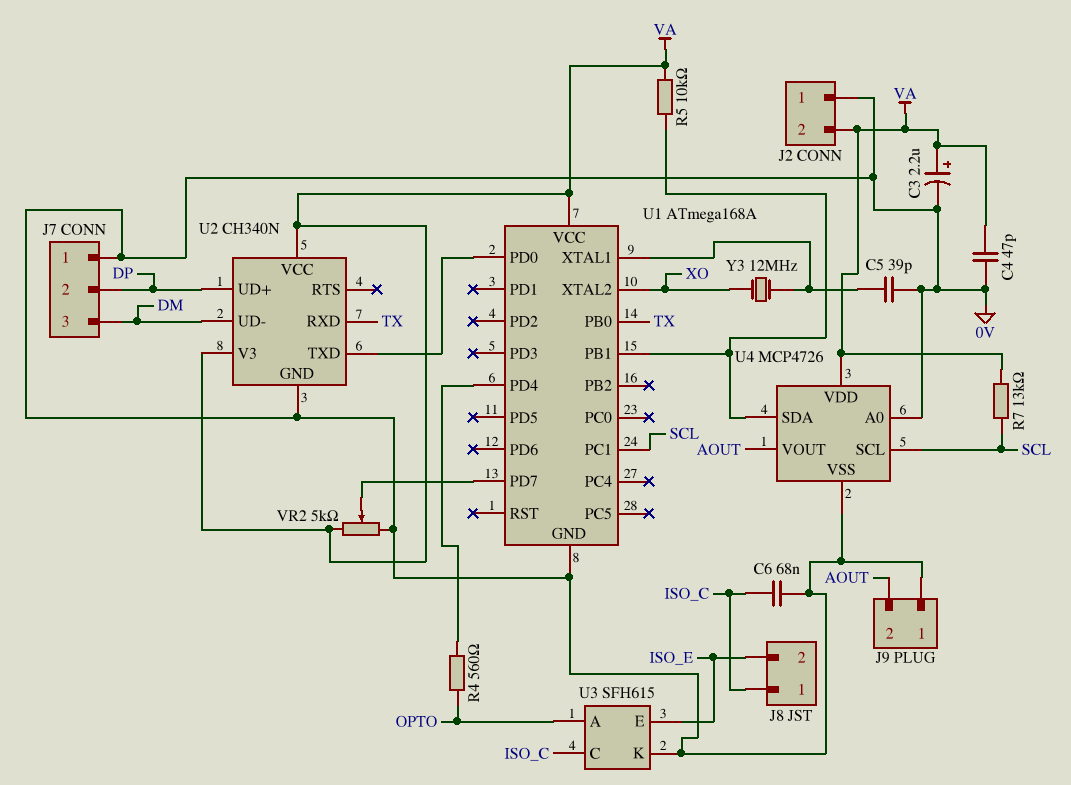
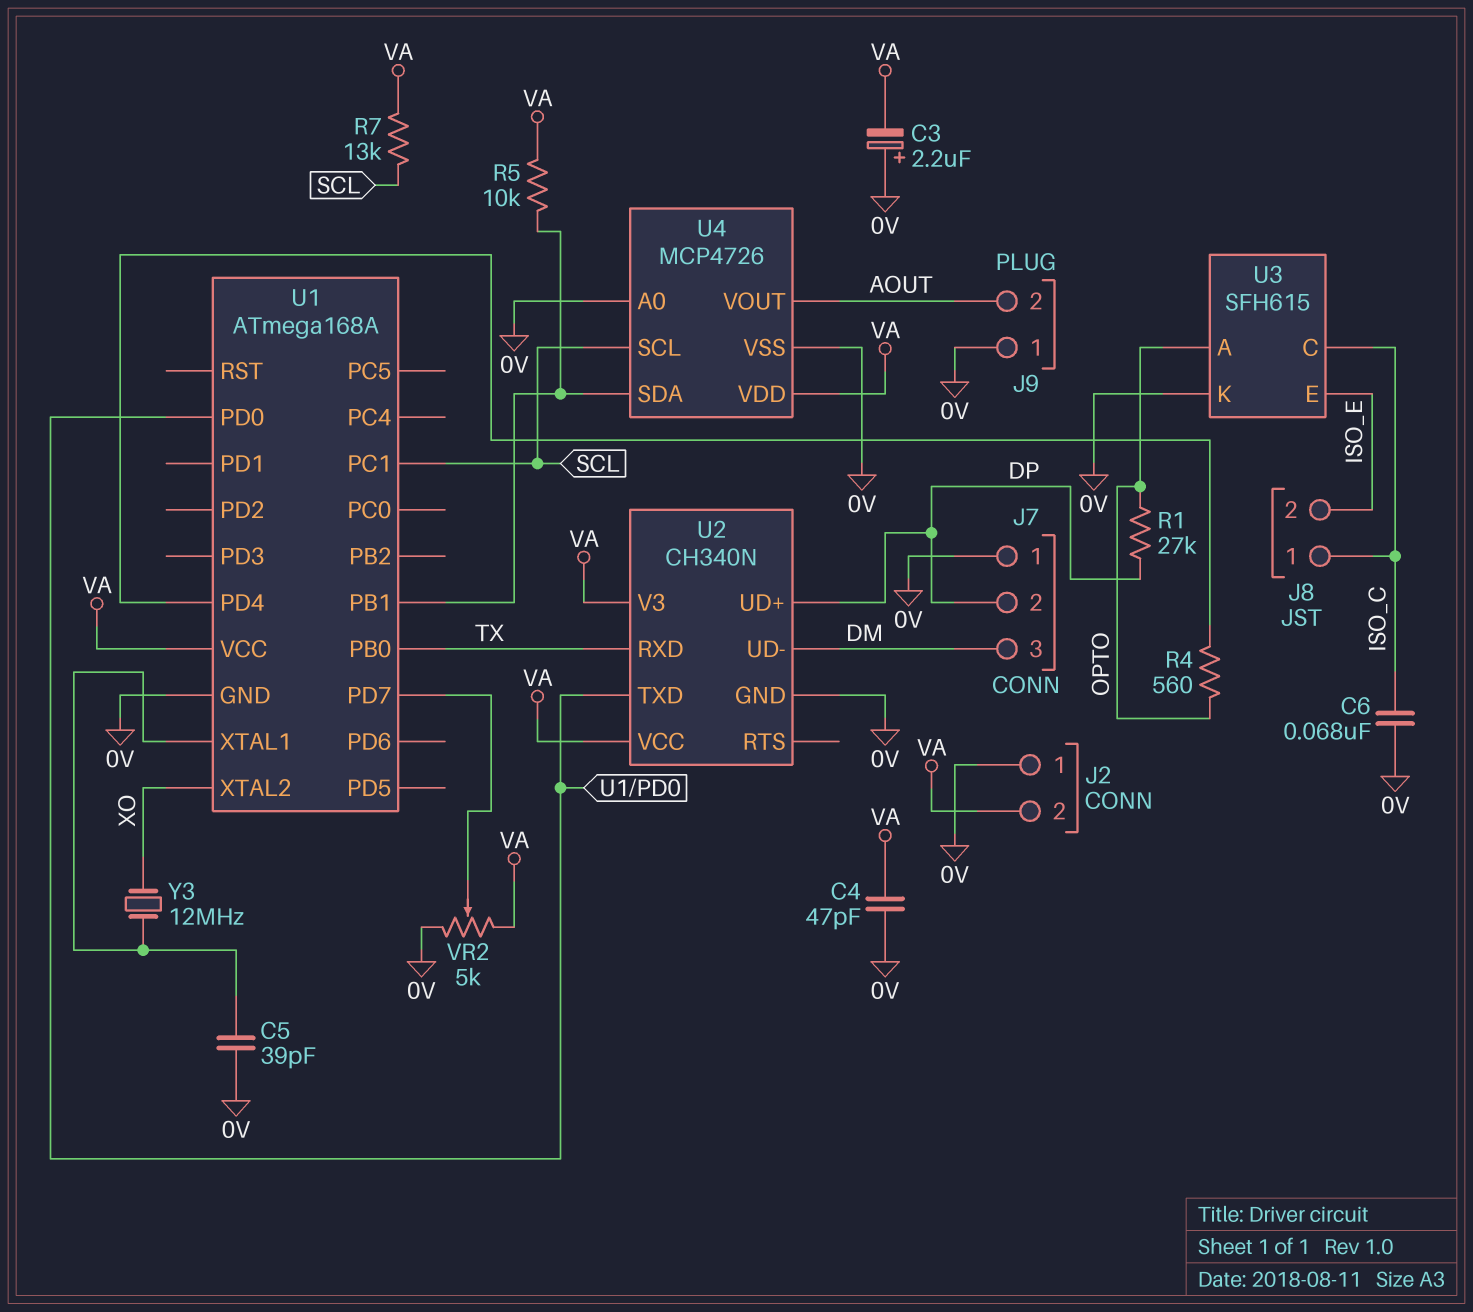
C3: 2.2uF (plus VA, minus 0V) -> 2.2uF (plus 0V, minus VA)
R1: none -> 27k (DP, OPTO)

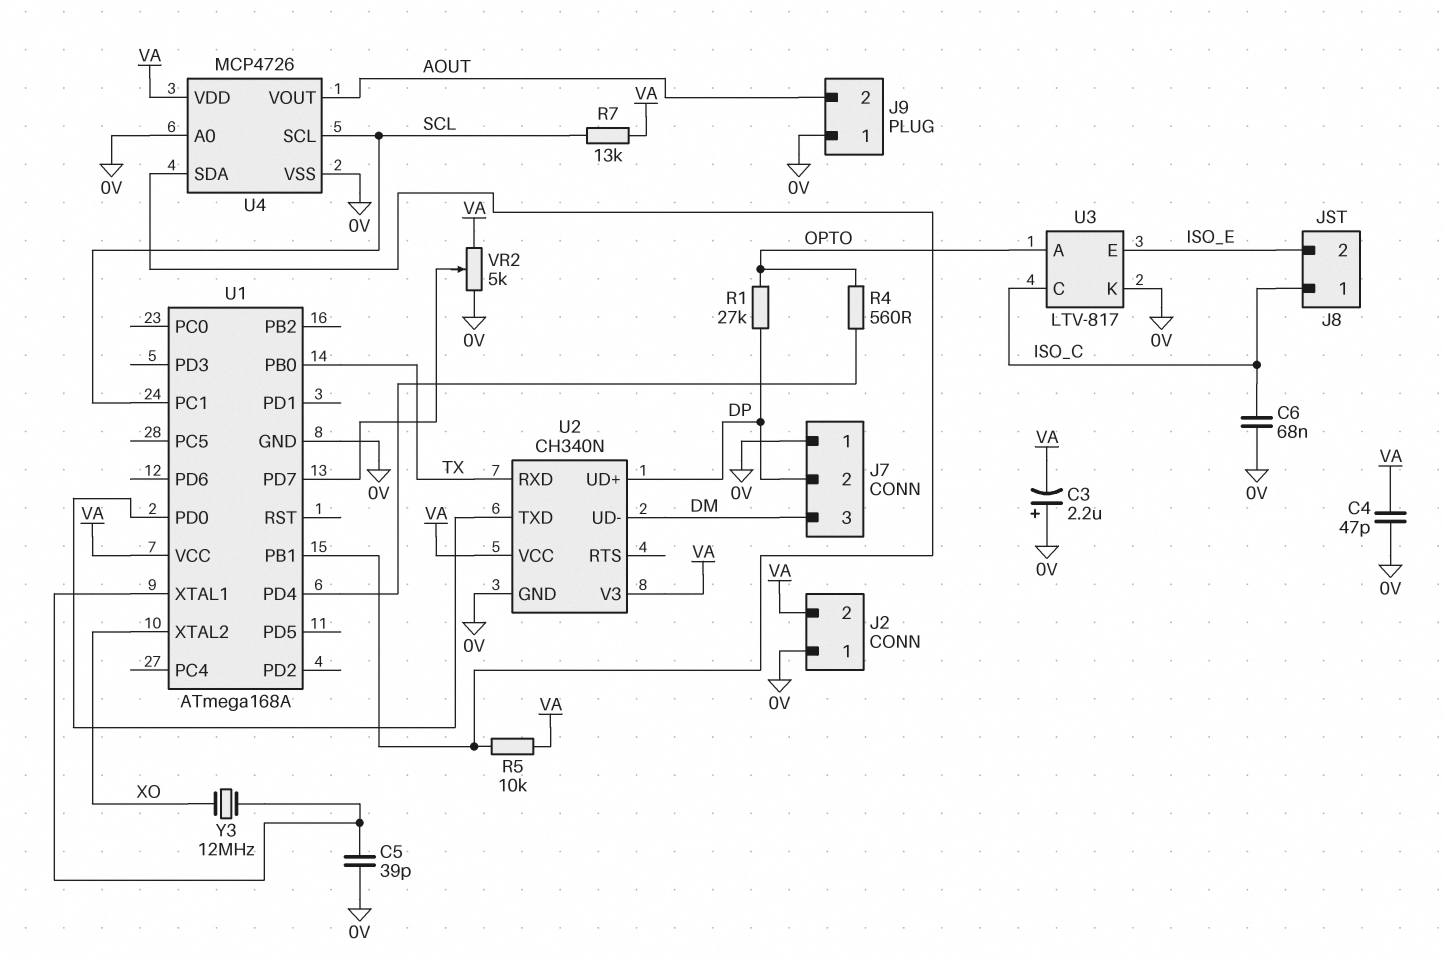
U3: SFH615 -> LTV-817

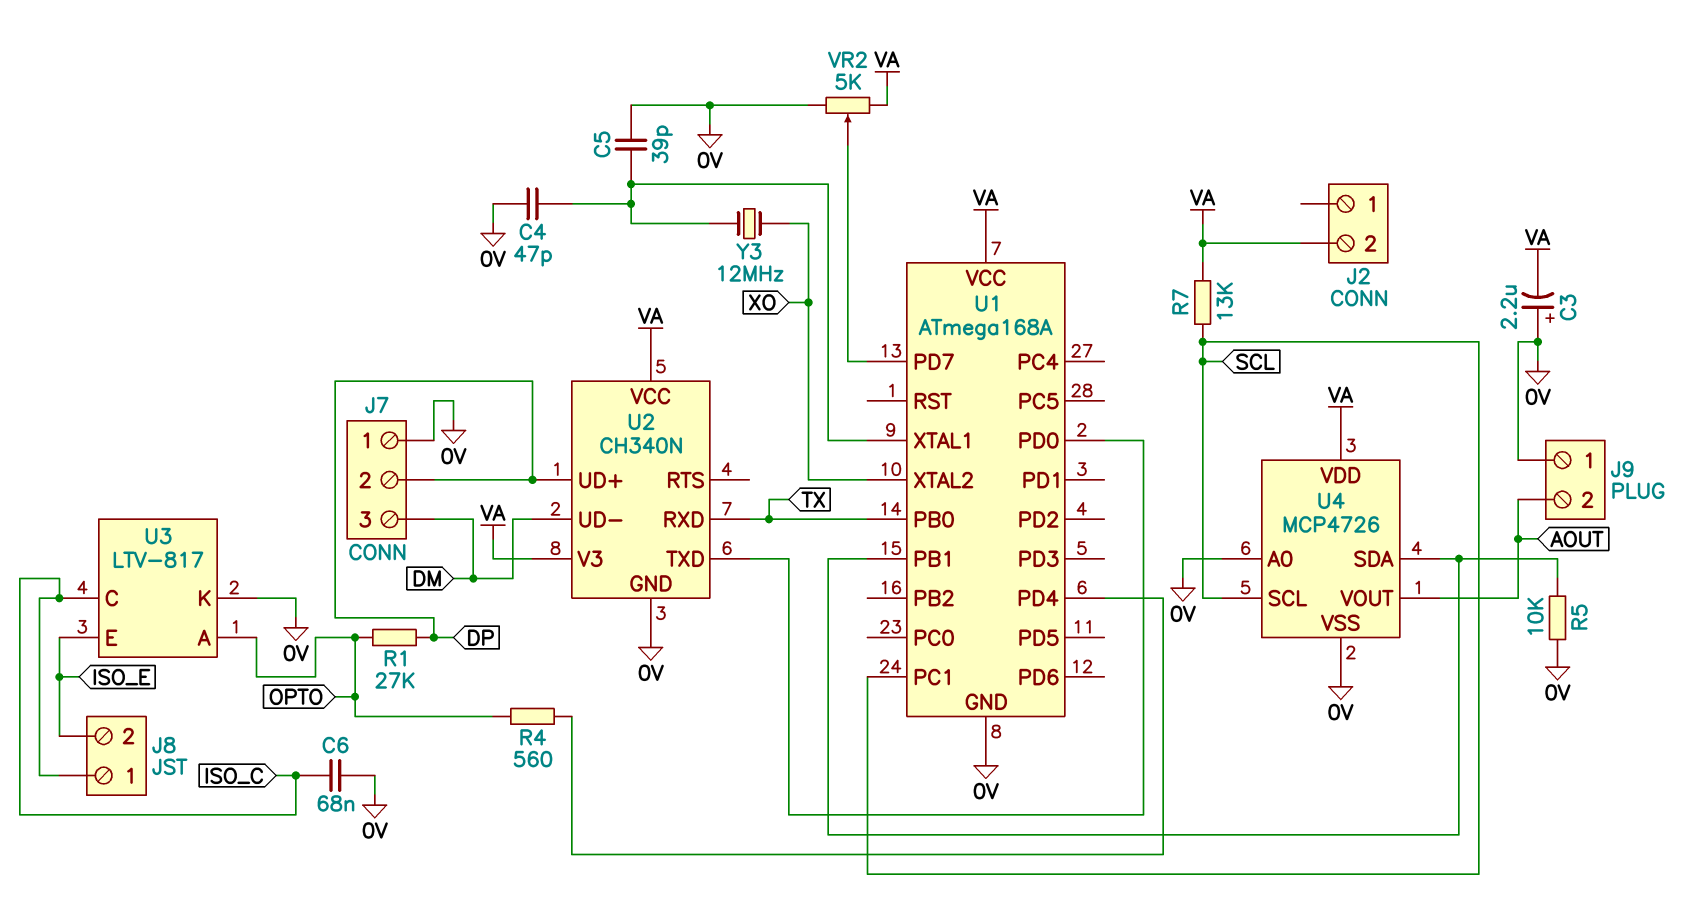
C4: 47pF (0V, VA) -> 47pF (0V, U1/XTAL1)
J2 pin 1: 0V -> none
R5: 10k (U1/PB1, VA) -> 10k (0V, U1/PB1)

